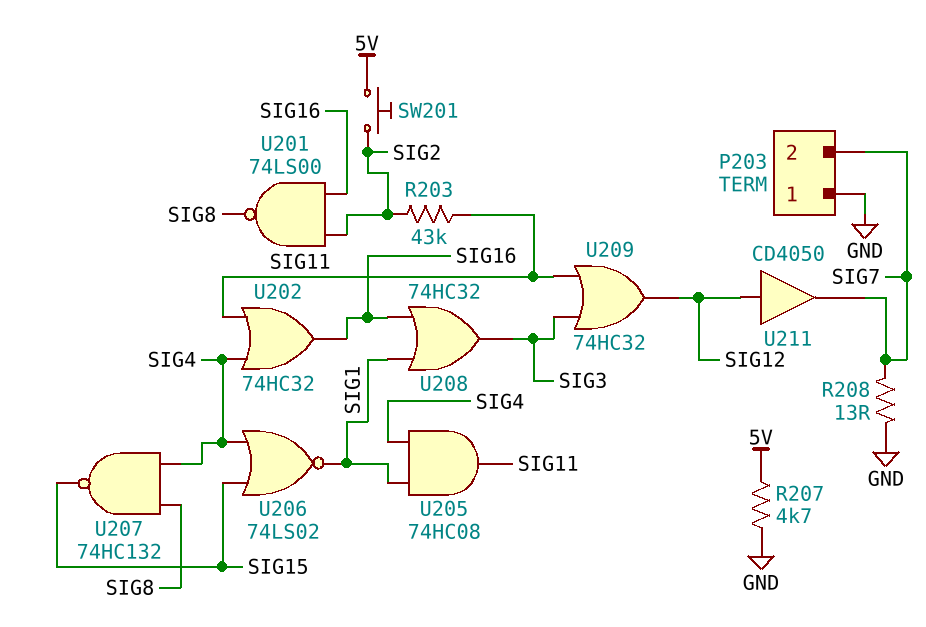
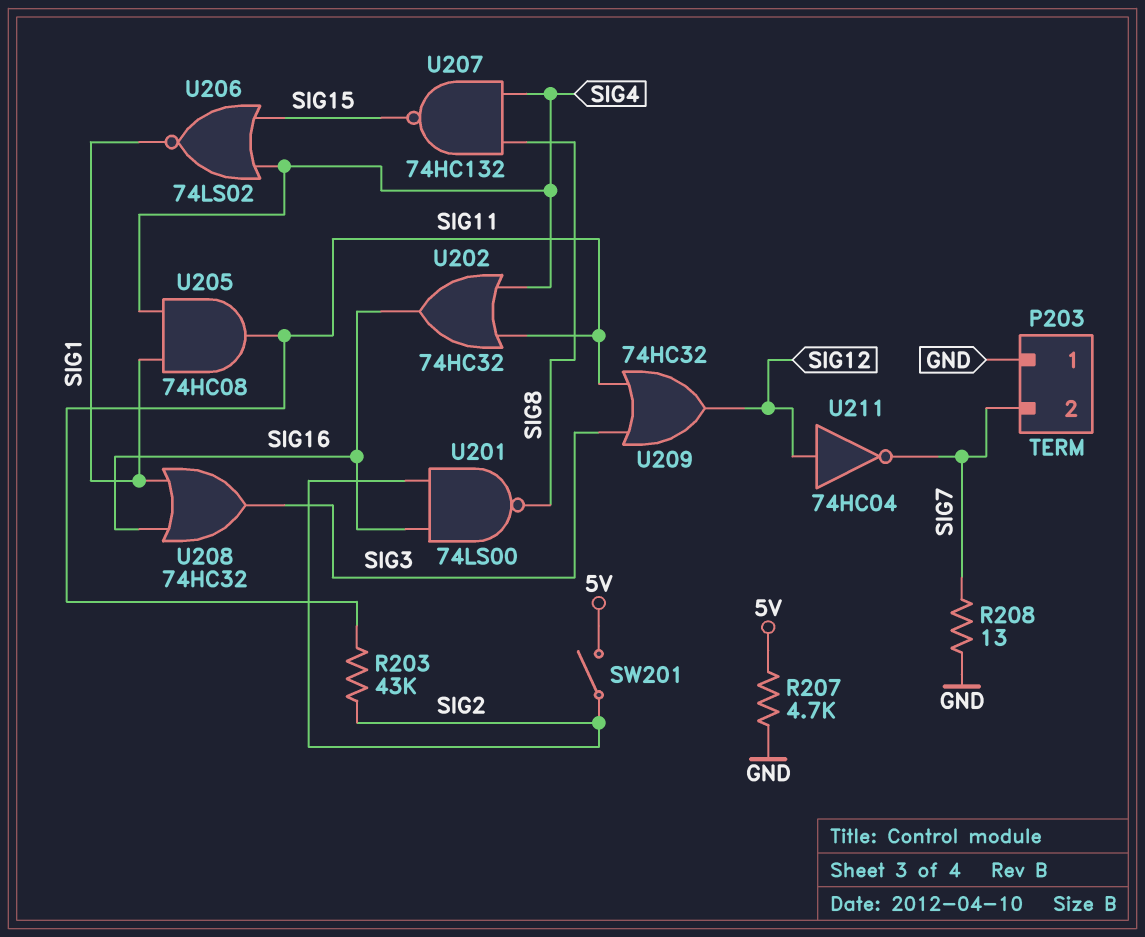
SW201: button (5V, SIG2) -> switch (5V, SIG2)
U211: buffer CD4050 (in SIG12, out SIG7) -> NOT 74HC04 (in SIG12, out SIG7)

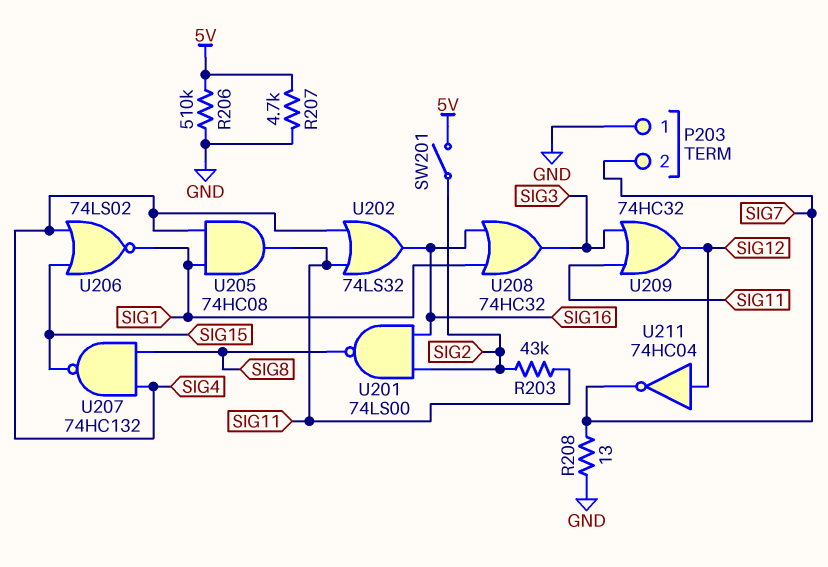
R206: none -> 510k (5V, GND)
U202: OR 74HC32 (in SIG4, in SIG11, out SIG16) -> OR 74LS32 (in SIG4, in SIG11, out SIG16)

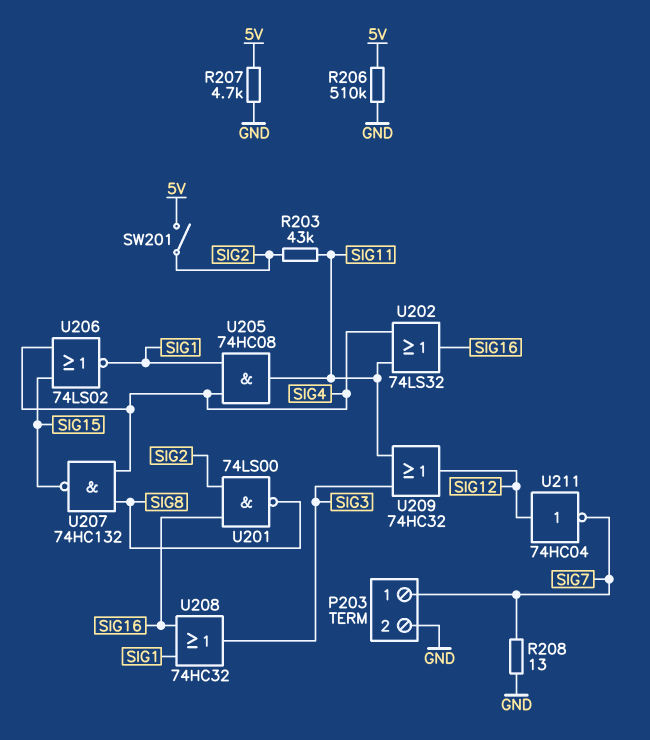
P203 pin 1: GND -> SIG7
P203 pin 2: SIG7 -> GND

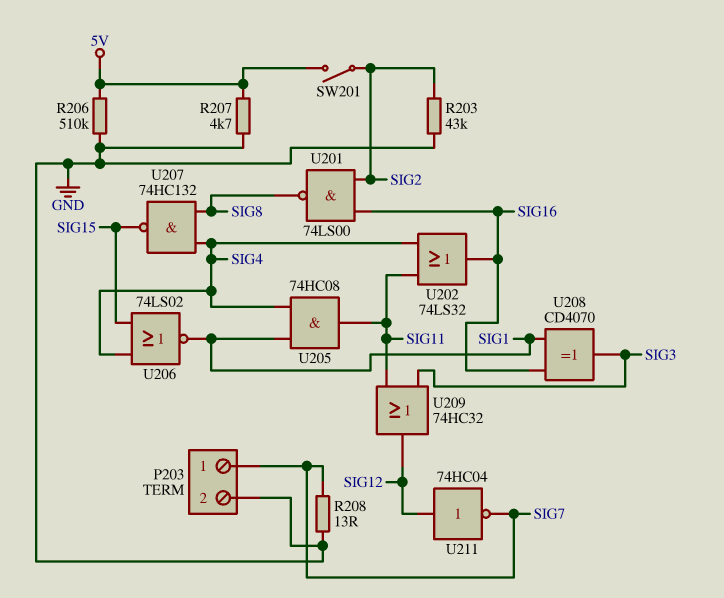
R203: 43k (SIG2, SIG11) -> 43k (GND, SIG2)
U208: OR 74HC32 (in SIG1, in SIG16, out SIG3) -> XOR CD4070 (in SIG1, in SIG16, out SIG3)

